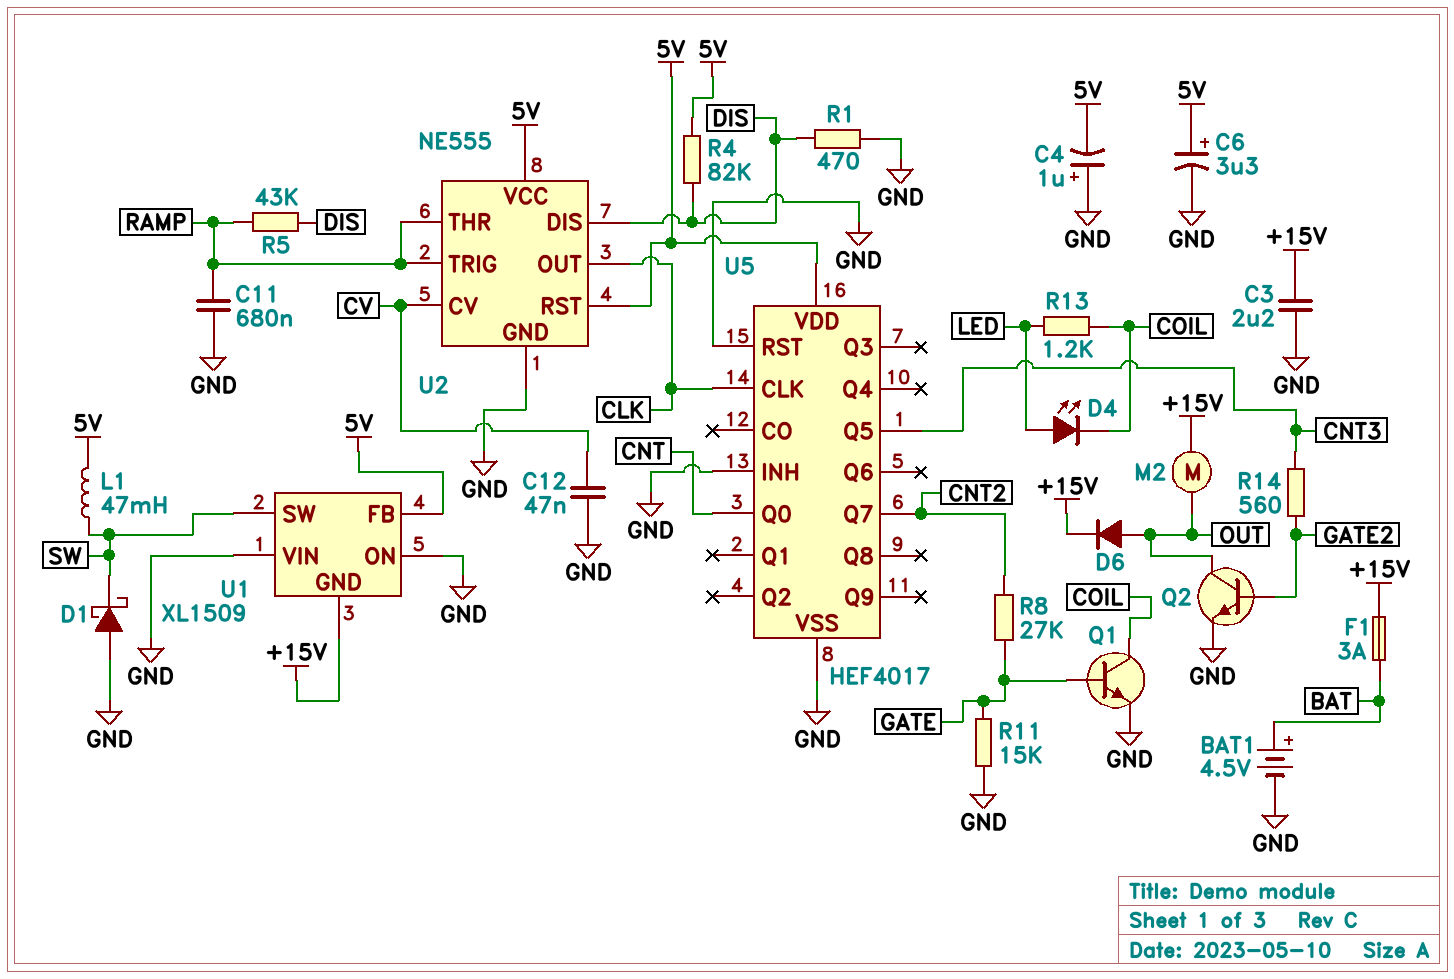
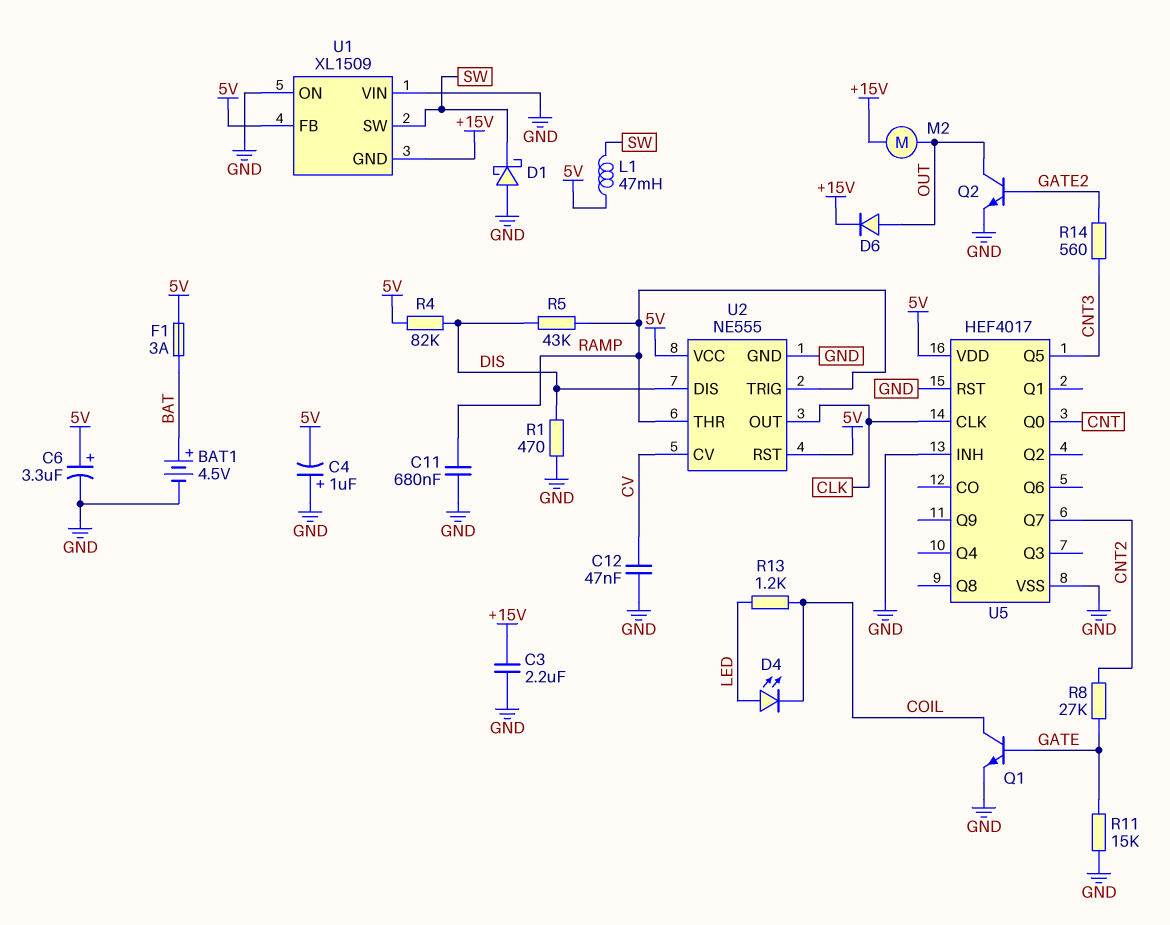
F1: 3A (+15V, BAT) -> 3A (5V, BAT)

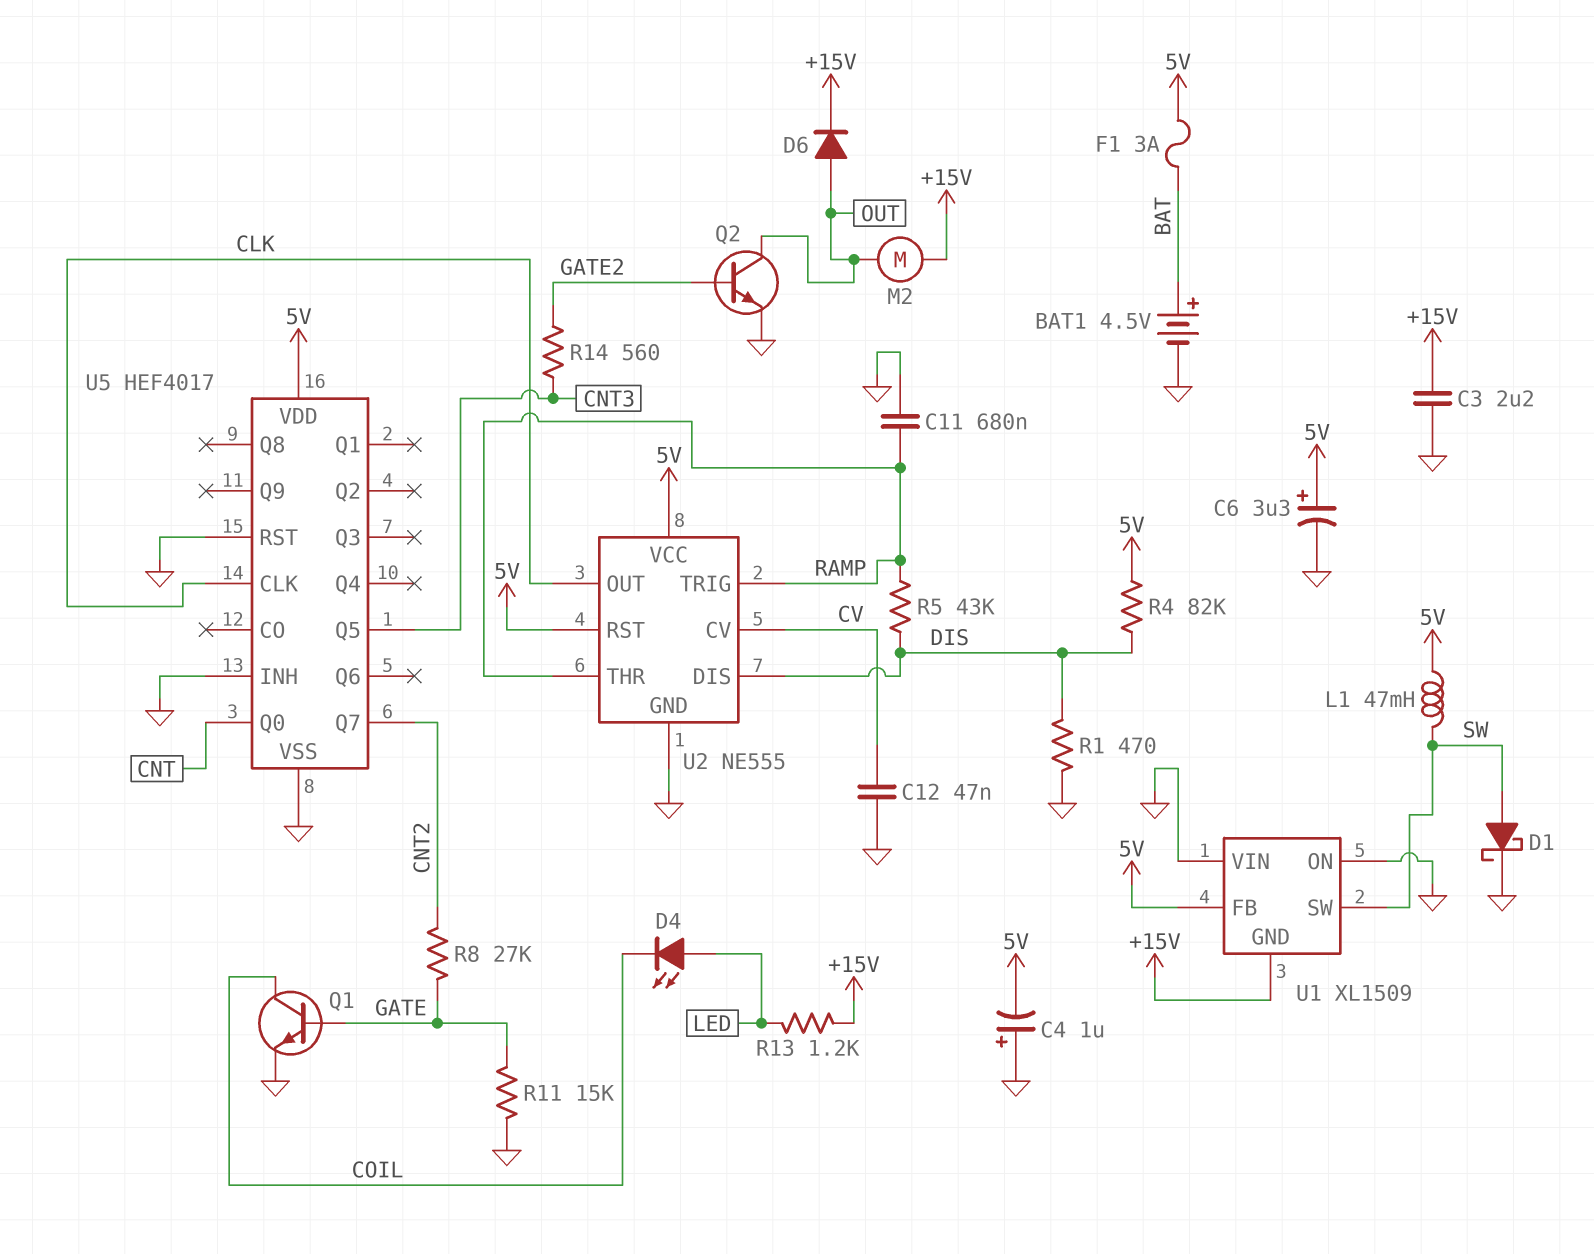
D1: schottky (A GND, K SW) -> schottky (A SW, K GND)
R13: 1.2k (COIL, LED) -> 1.2k (+15V, LED)

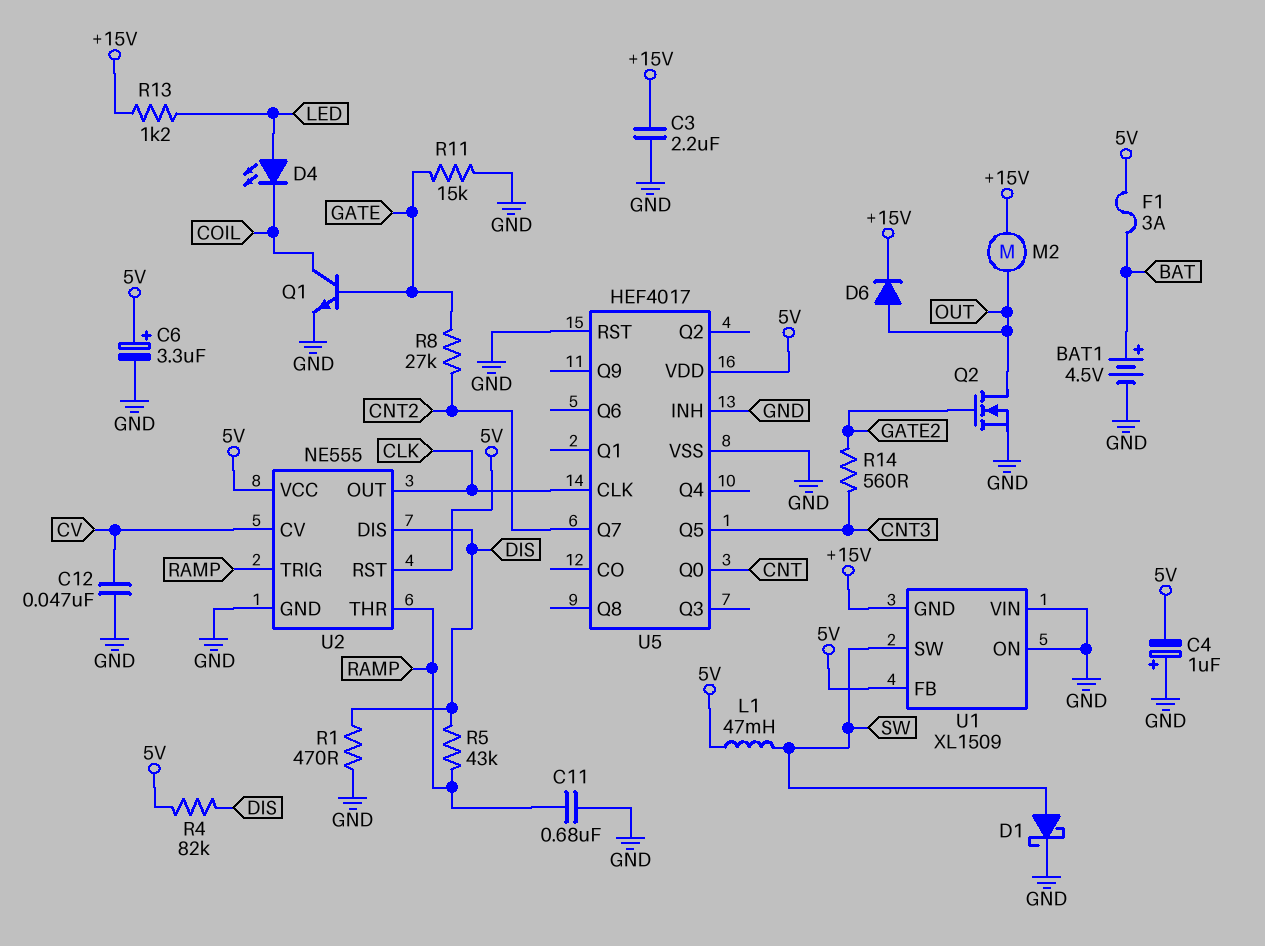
Q2: NPN (B GATE2, C OUT, E GND) -> NMOS (G GATE2, D OUT, S GND)

